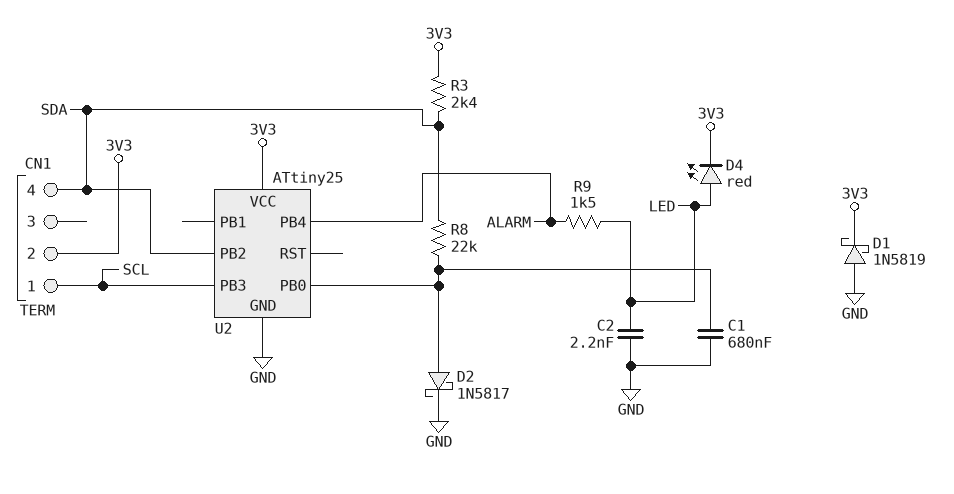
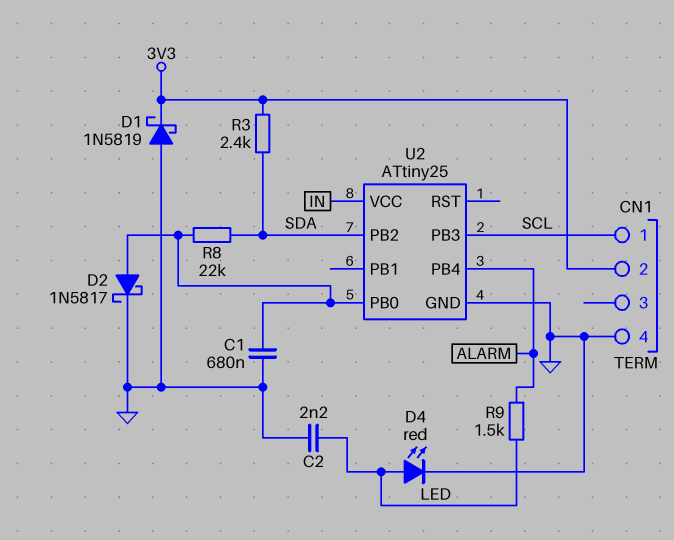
CN1 pin 4: SDA -> GND
D4: LED red (A LED, K 3V3) -> LED red (A LED, K GND)
U2 pin VCC: 3V3 -> IN

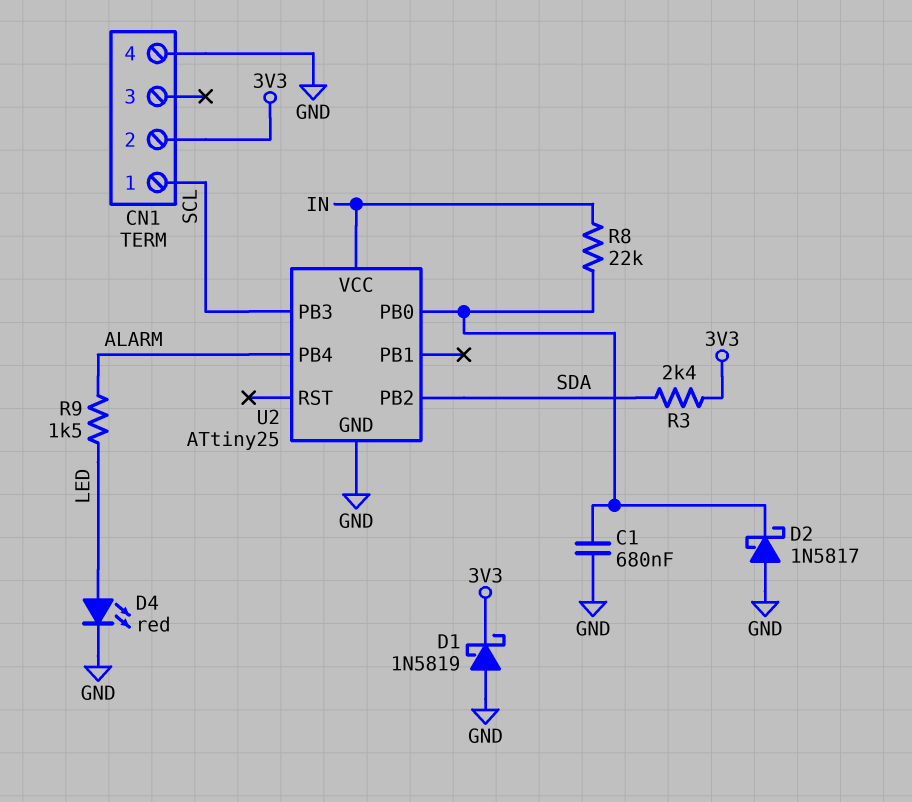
C2: 2.2nF (GND, LED) -> none
D2: schottky 1N5817 (A U2/PB0, K GND) -> schottky 1N5817 (A GND, K U2/PB0)
R8: 22k (SDA, U2/PB0) -> 22k (IN, U2/PB0)

